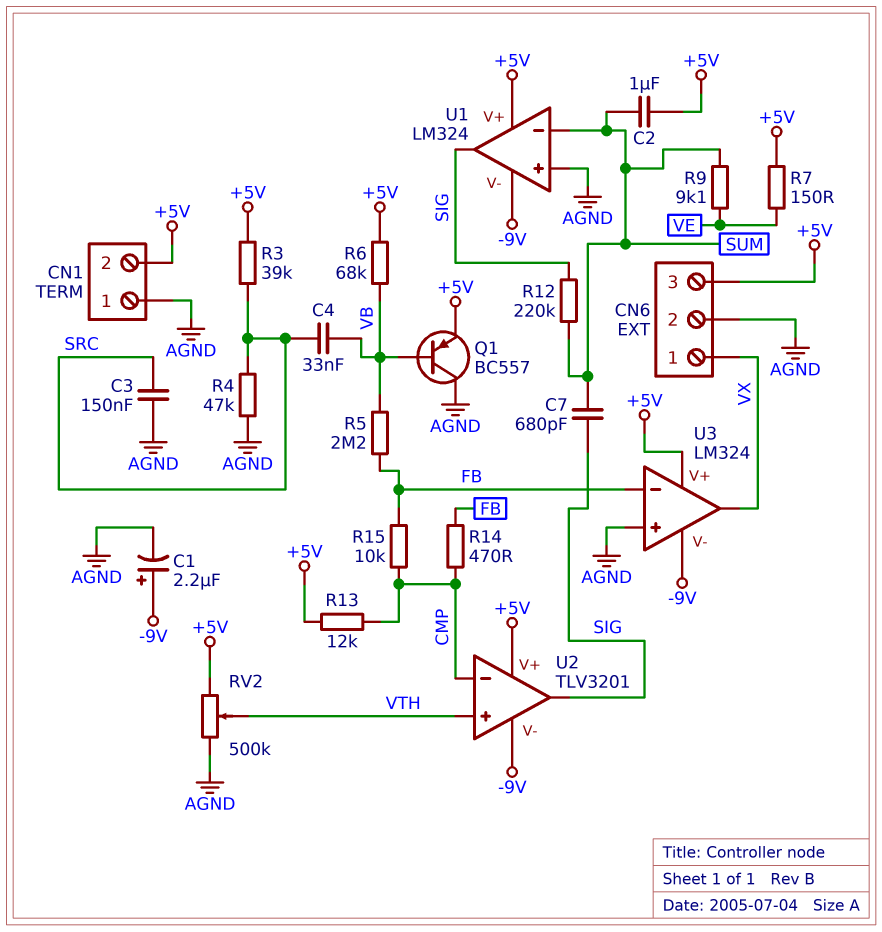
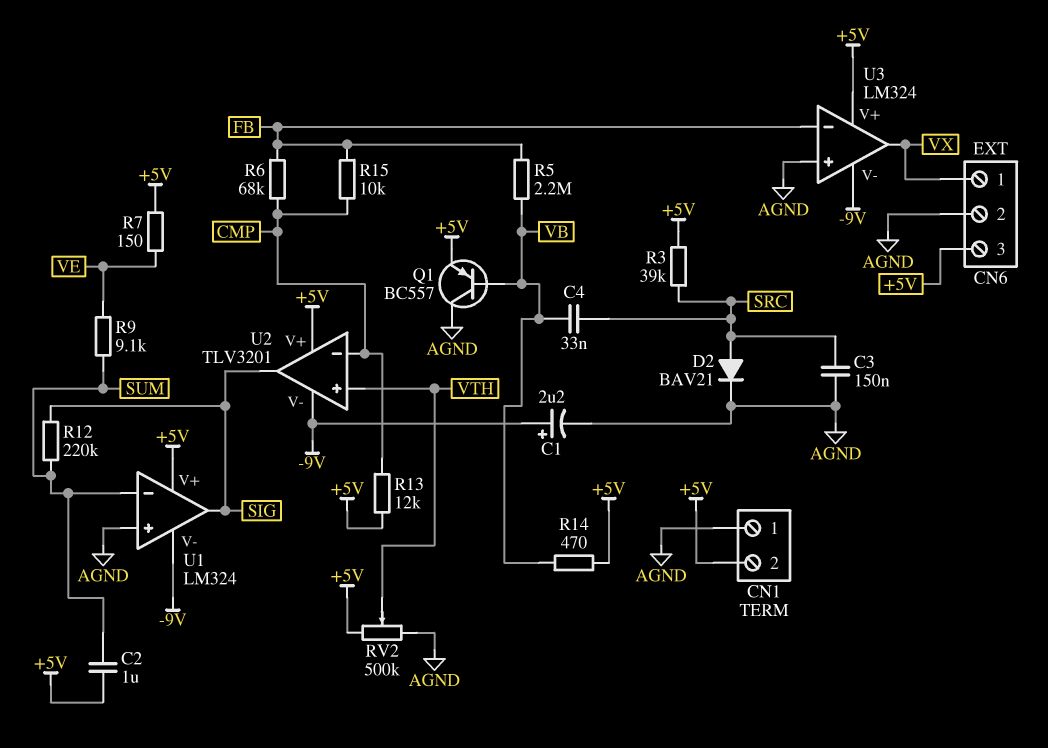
C7: 680pF (SIG, SUM) -> none
D2: none -> diode BAV21 (A SRC, K AGND)
R4: 47k (AGND, SRC) -> none
R6: 68k (+5V, VB) -> 68k (CMP, FB)
R14: 470 (CMP, FB) -> 470 (+5V, VB)

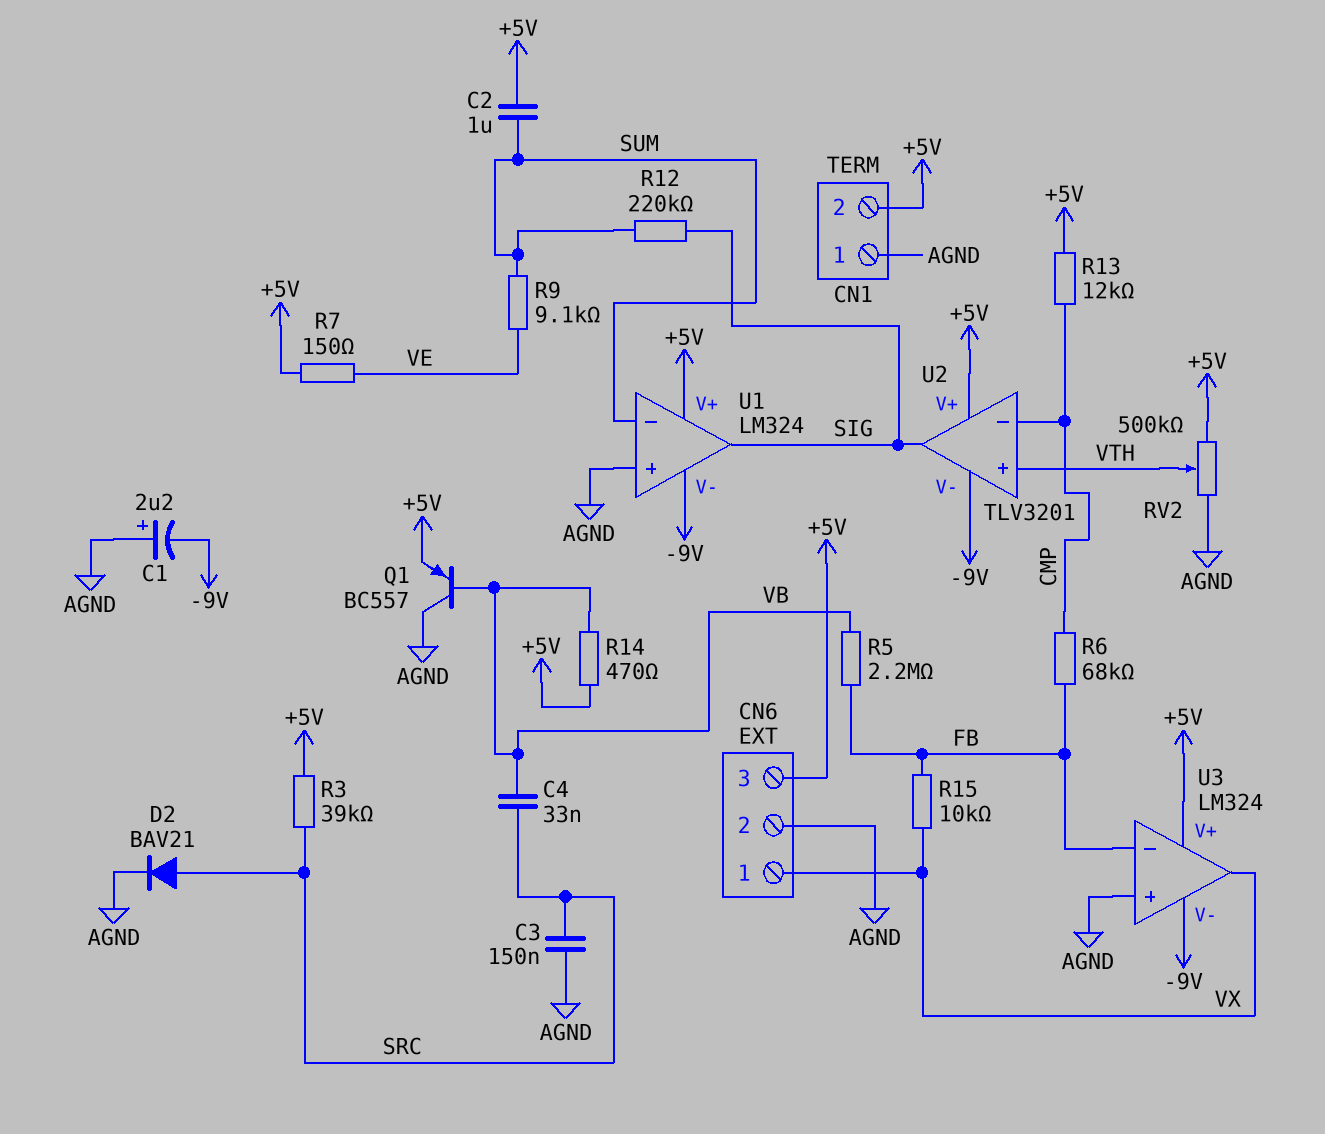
C1: 2.2uF (plus -9V, minus AGND) -> 2.2uF (plus AGND, minus -9V)
R15: 10k (CMP, FB) -> 10k (FB, VX)

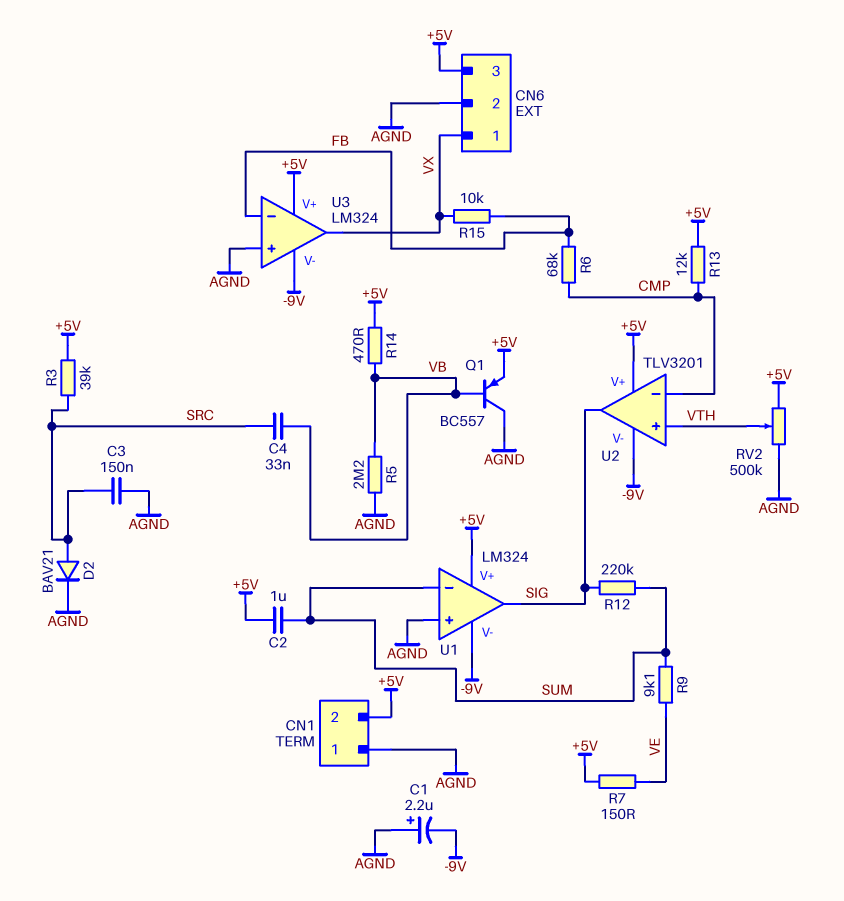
R5: 2.2M (FB, VB) -> 2.2M (AGND, VB)

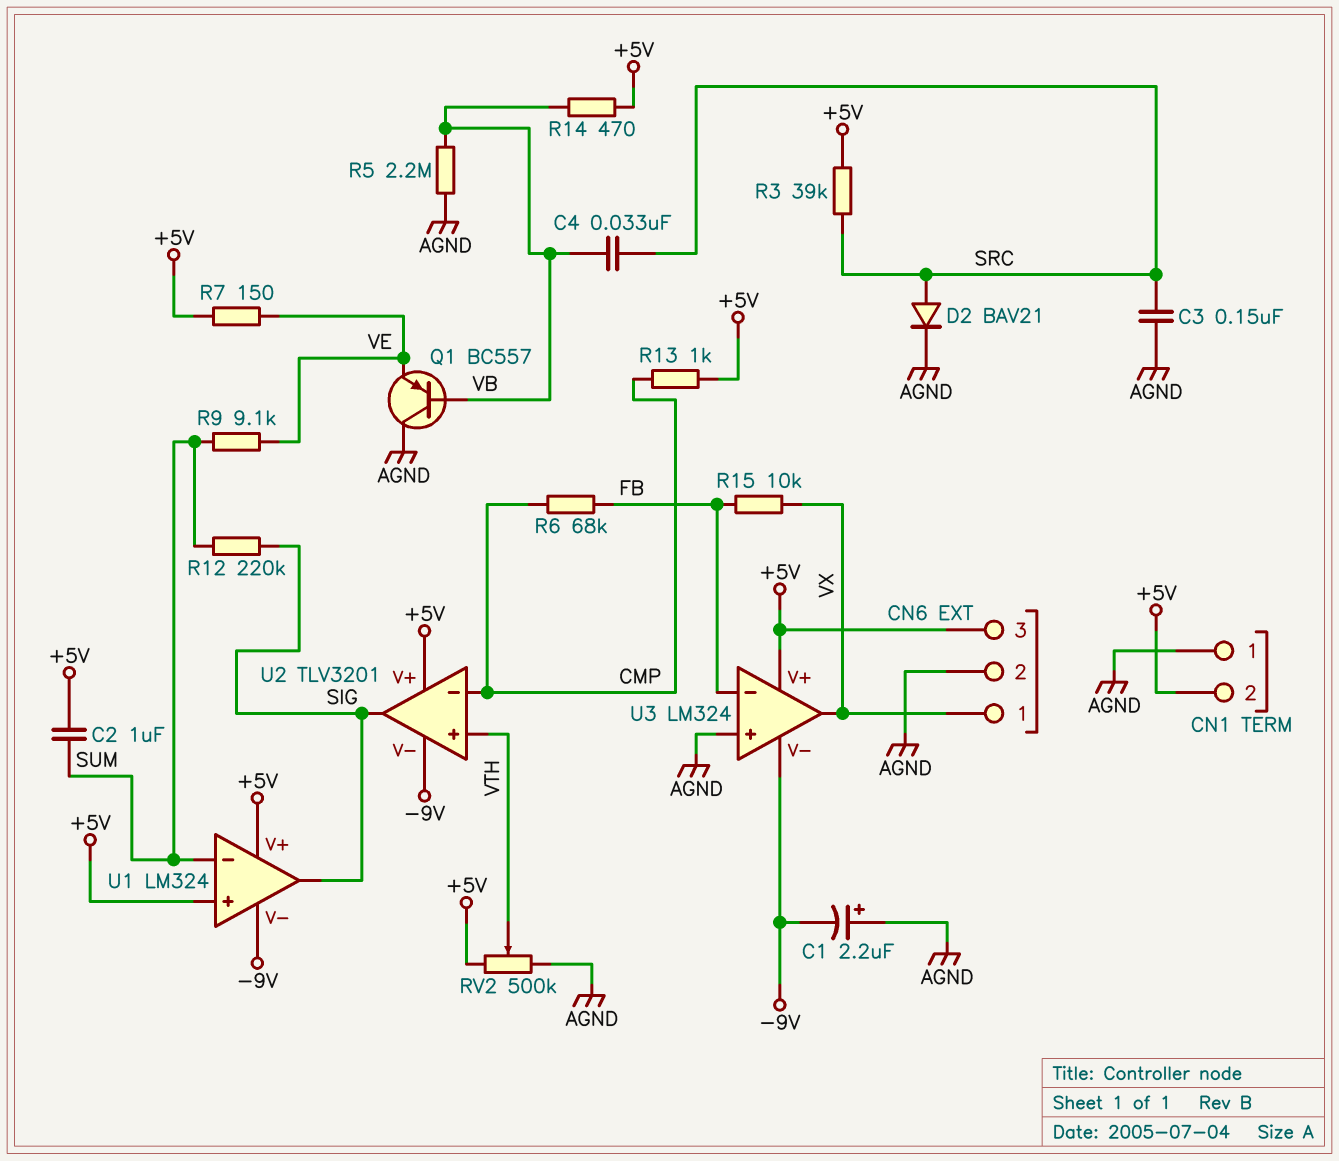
Q1: PNP BC557 (B VB, C AGND, E +5V) -> PNP BC557 (B VB, C AGND, E VE)
R13: 12k (+5V, CMP) -> 1k (+5V, CMP)
U1 pin in+: AGND -> +5V

